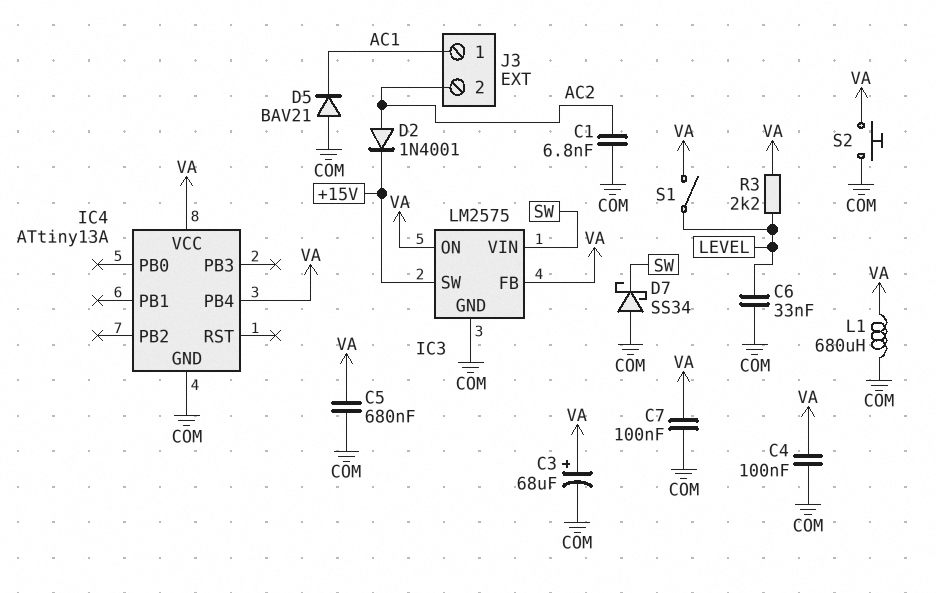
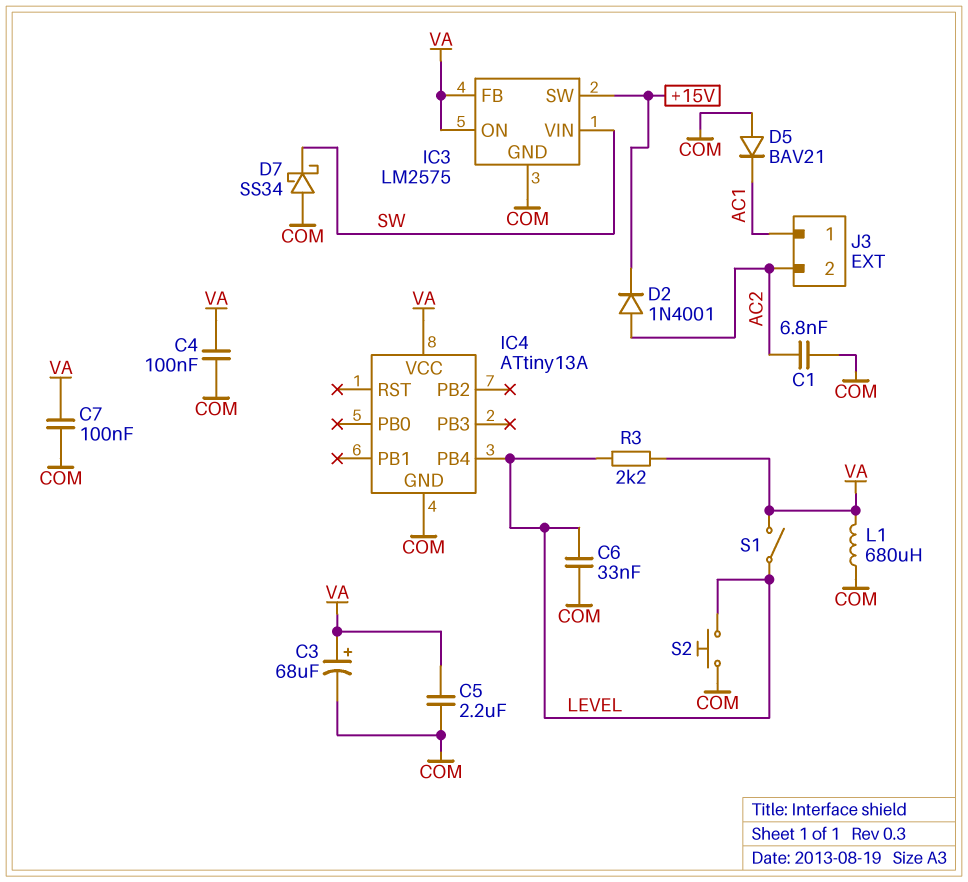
C5: 680nF (COM, VA) -> 2.2uF (COM, VA)
IC4 pin PB4: VA -> LEVEL
S2: button (COM, VA) -> button (COM, LEVEL)

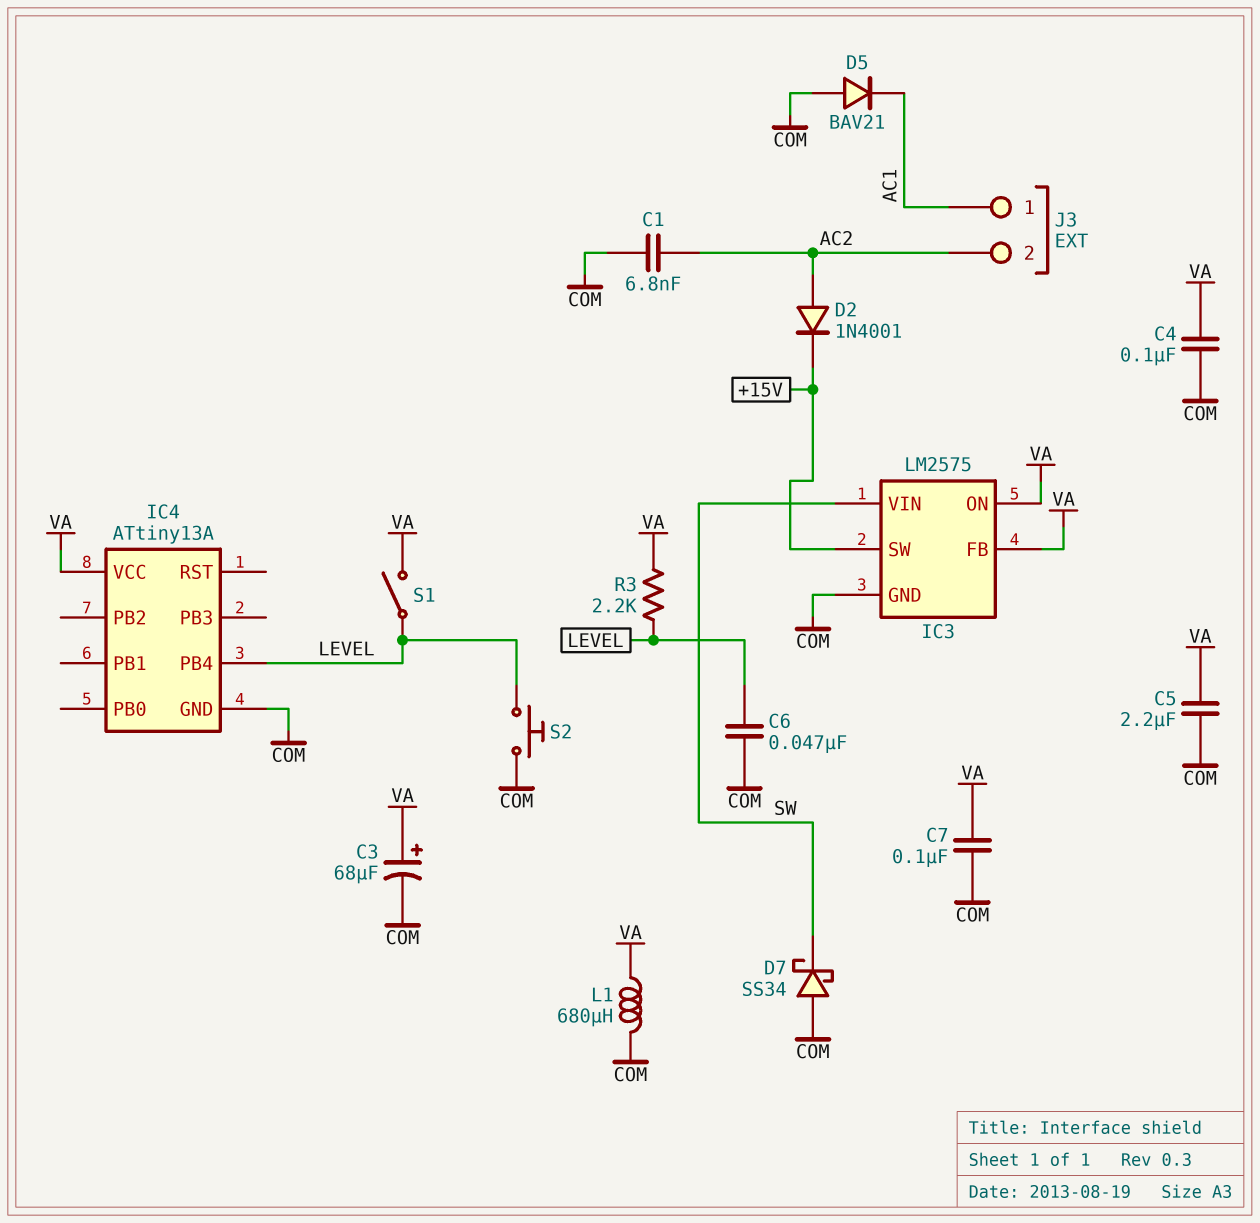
C6: 33nF (COM, LEVEL) -> 47nF (COM, LEVEL)

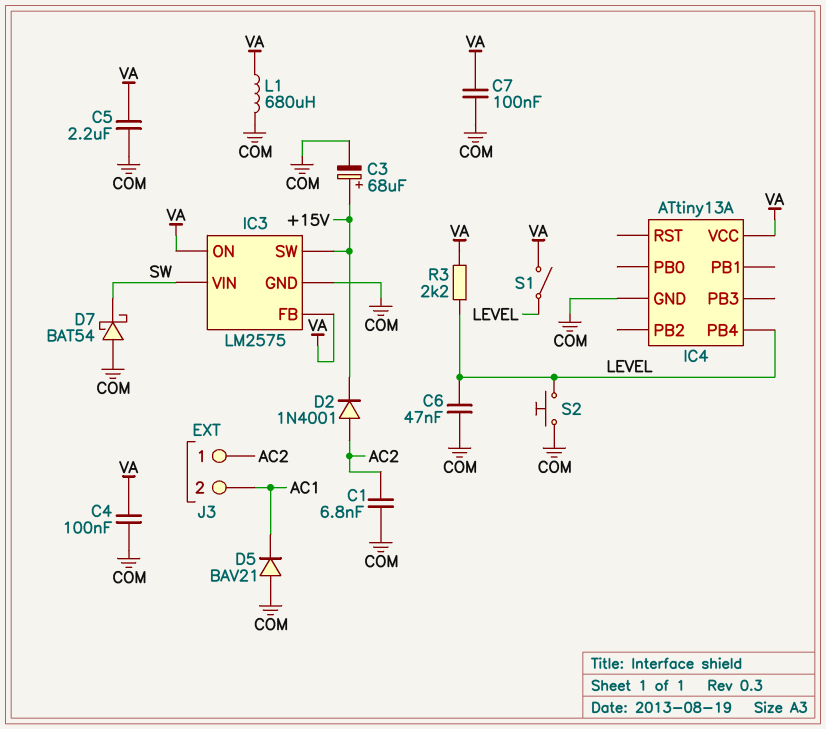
C3: 68uF (plus VA, minus COM) -> 68uF (plus +15V, minus COM)
D7: schottky SS34 (A COM, K SW) -> schottky BAT54 (A COM, K SW)
J3 pin 1: AC1 -> AC2
J3 pin 2: AC2 -> AC1

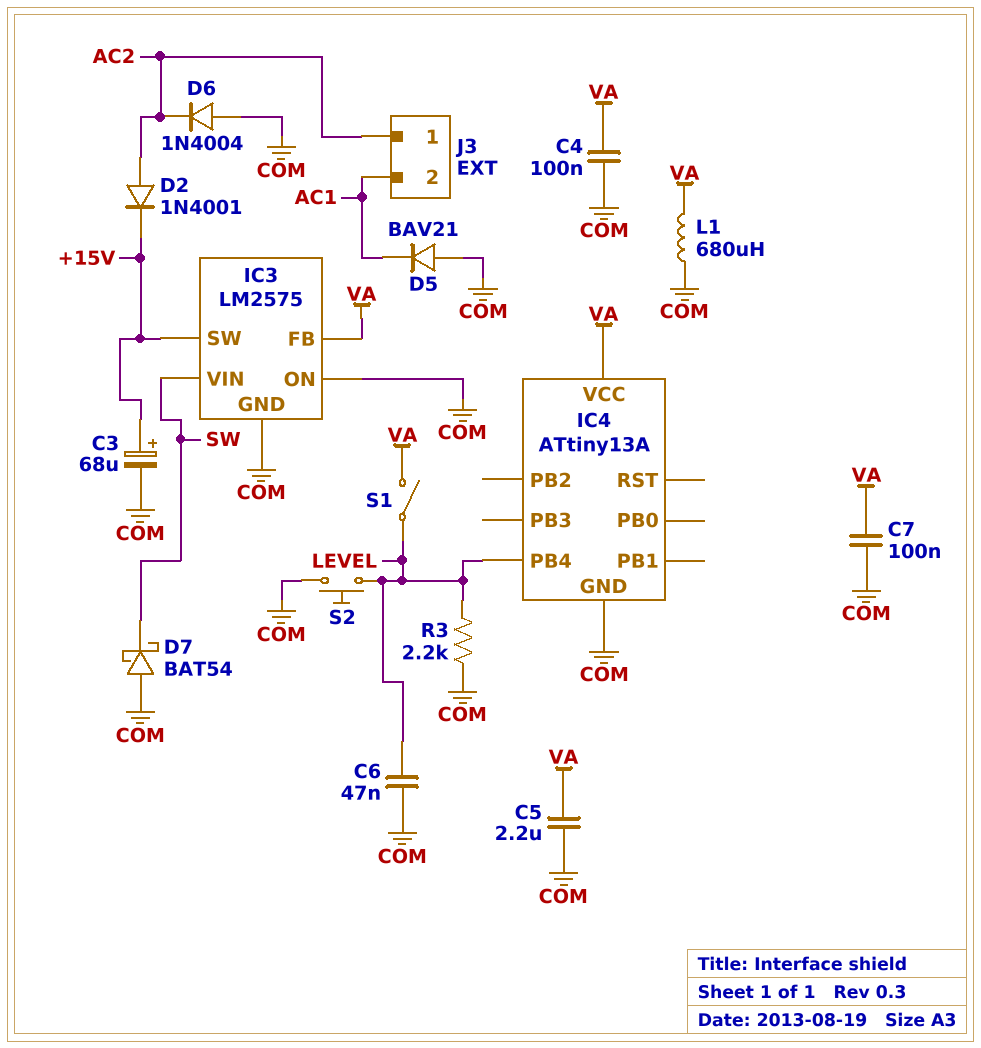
C1: 6.8nF (AC2, COM) -> none
D6: none -> diode 1N4004 (A COM, K AC2)
IC3 pin ON: VA -> COM
R3: 2.2k (LEVEL, VA) -> 2.2k (COM, LEVEL)

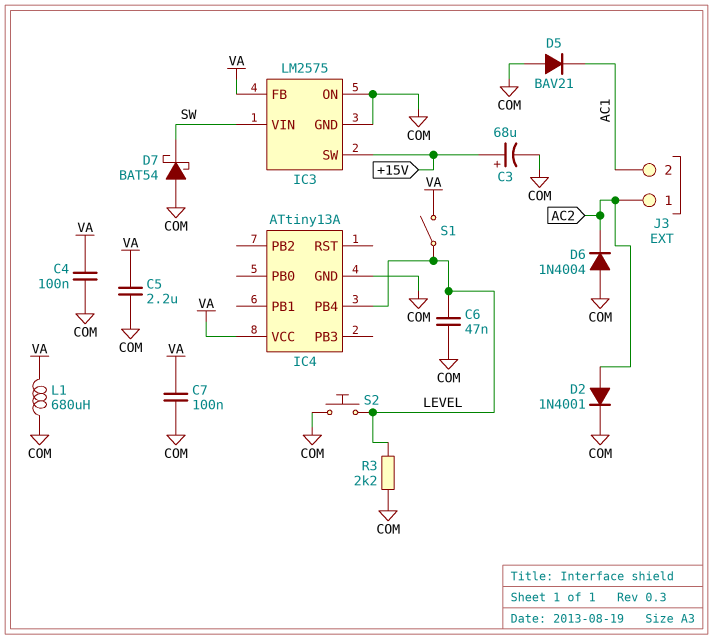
D2: diode 1N4001 (A AC2, K +15V) -> diode 1N4001 (A AC2, K COM)

